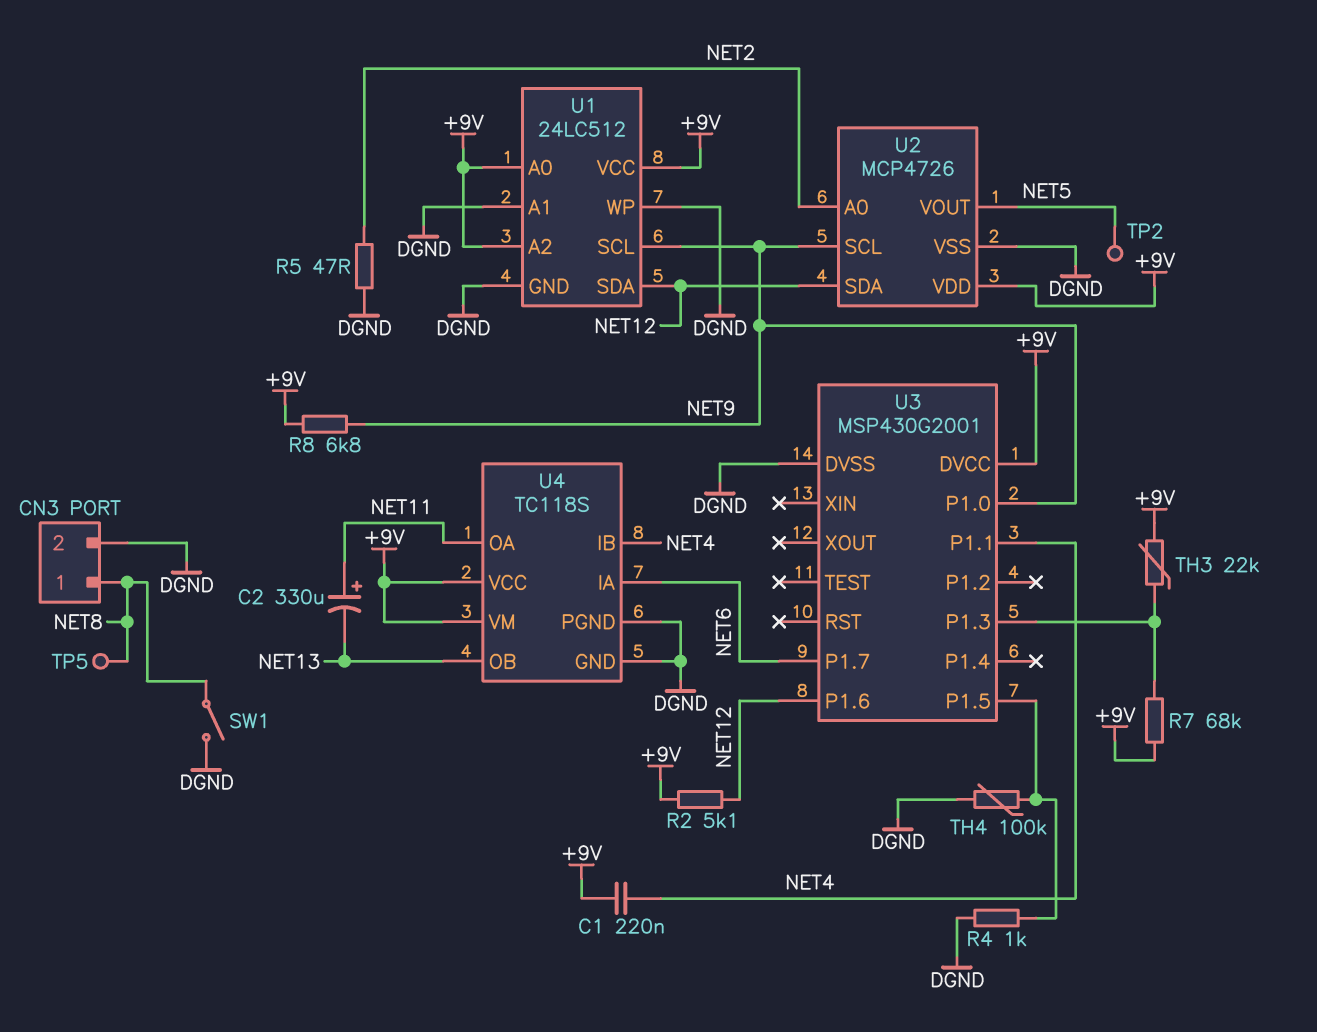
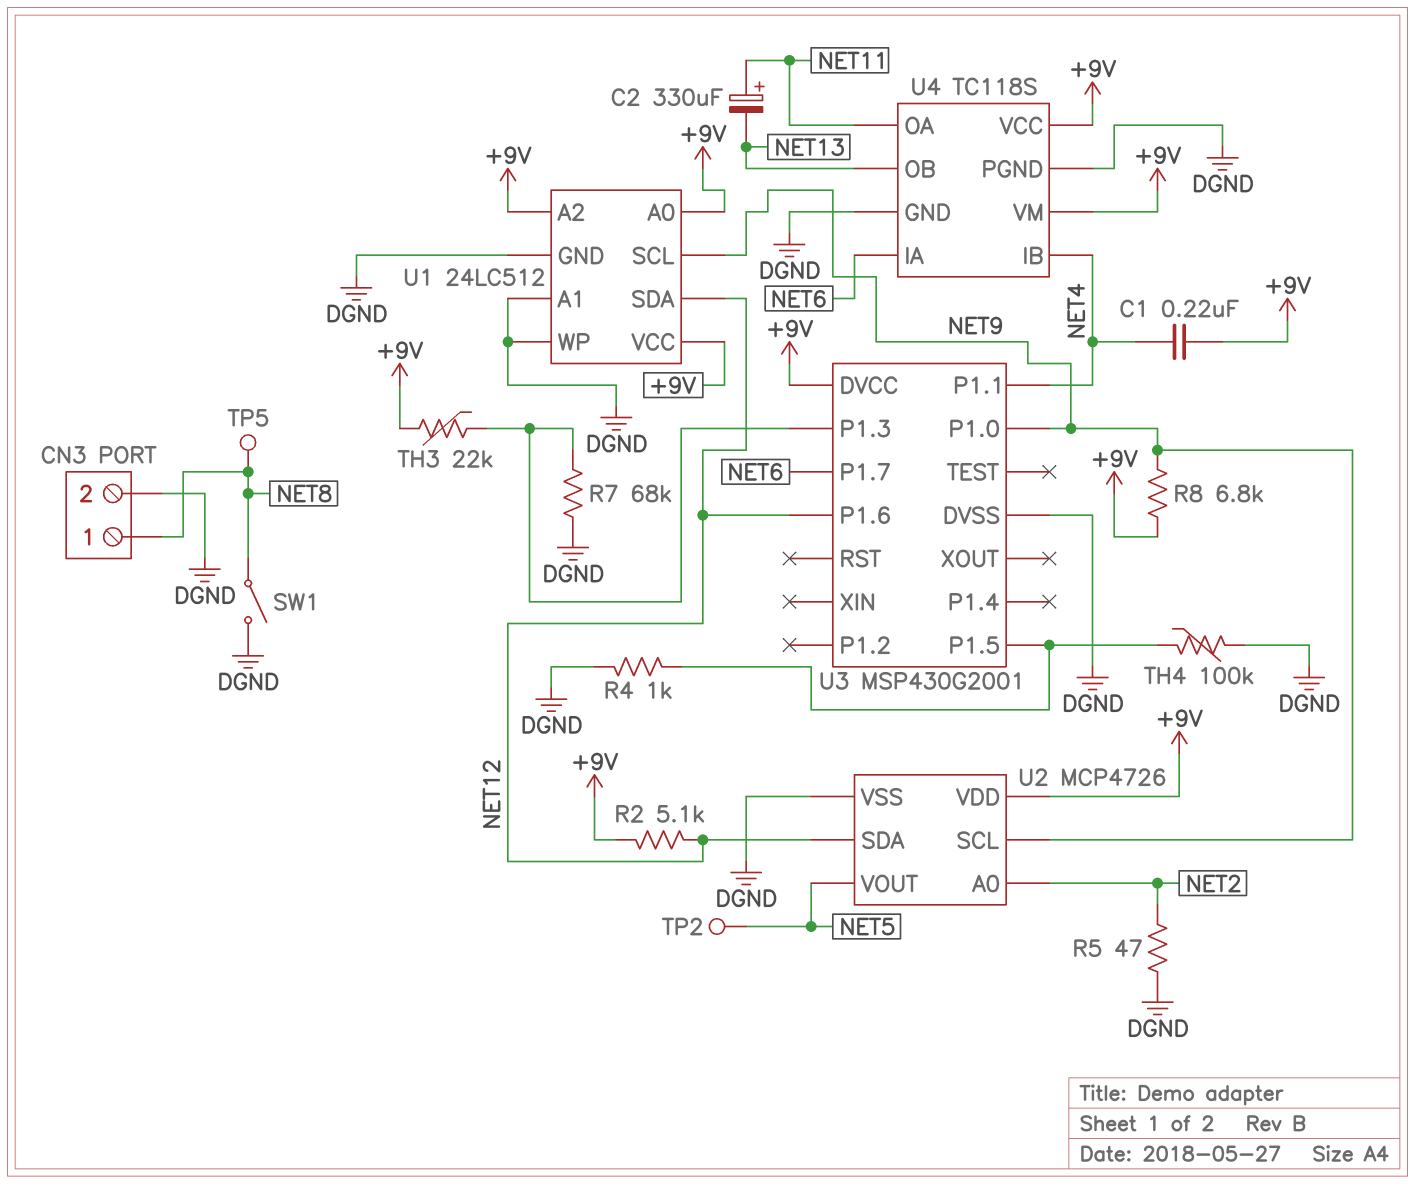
R7: 68k (+9V, U3/P1.3) -> 68k (DGND, U3/P1.3)

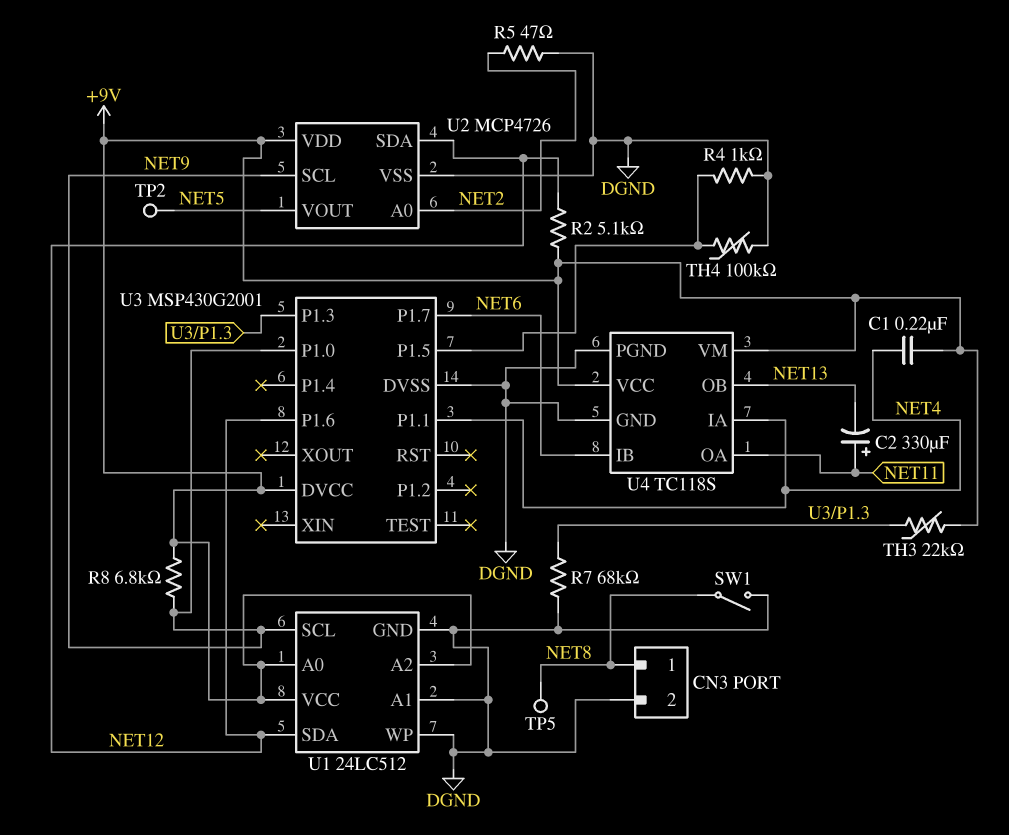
U4 pin IA: NET6 -> NET4
U4 pin IB: NET4 -> NET6

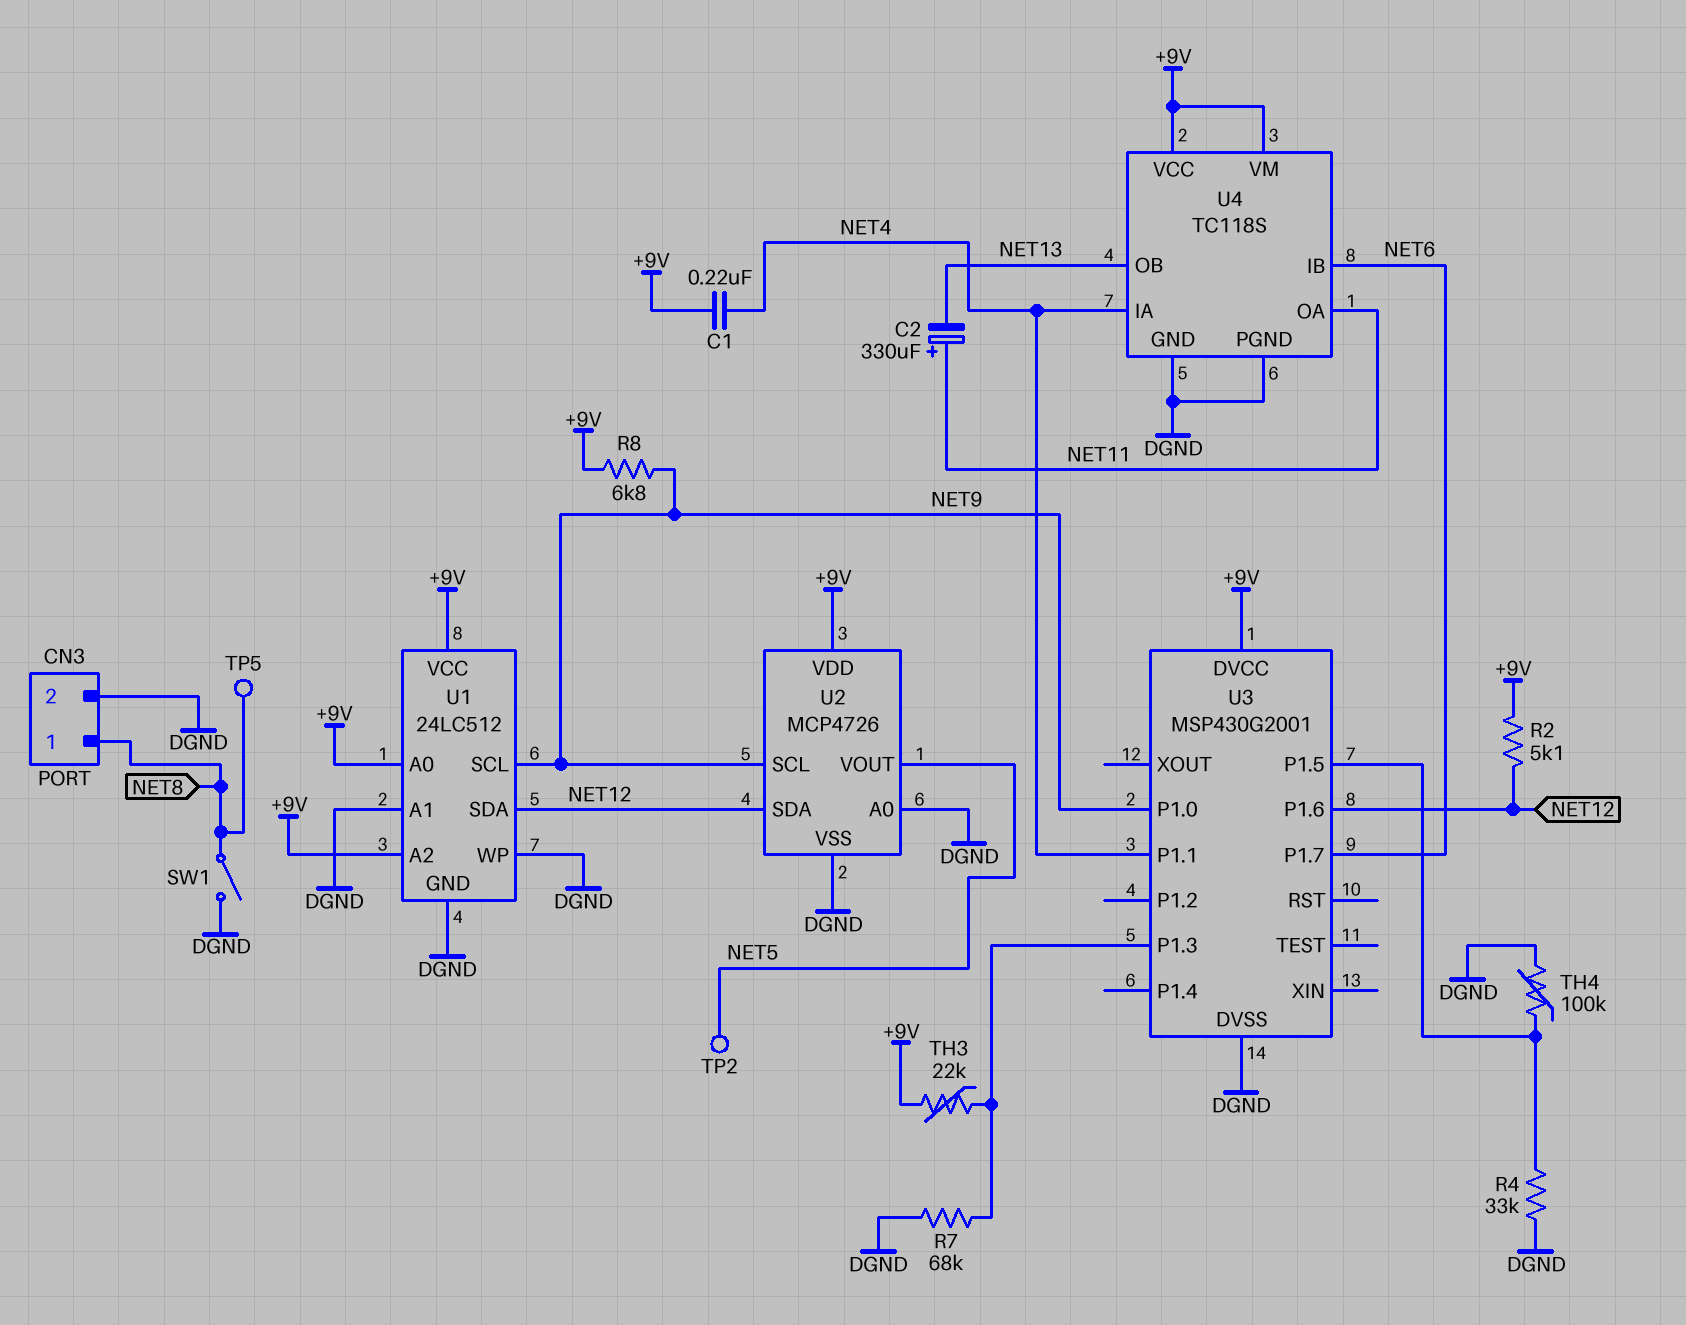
R4: 1k (DGND, U3/P1.5) -> 33k (DGND, U3/P1.5)
R5: 47 (DGND, NET2) -> none
U2 pin A0: NET2 -> DGND

